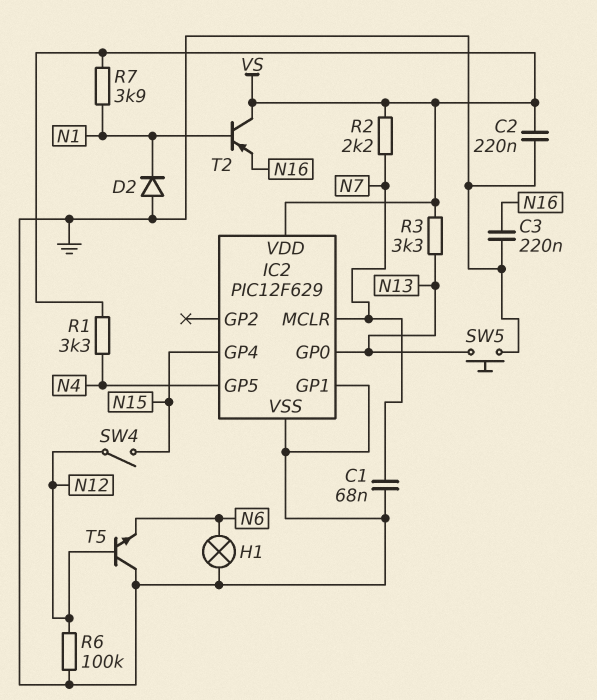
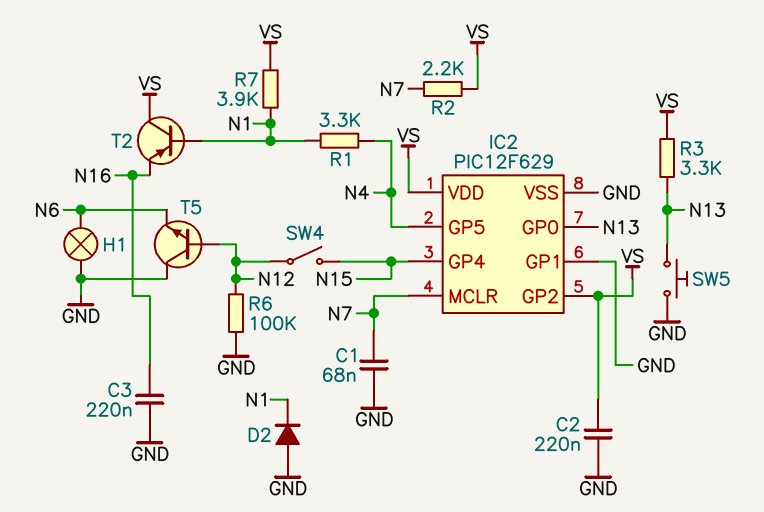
IC2 pin GP2: none -> VS
R1: 3.3k (N4, VS) -> 3.3k (N1, N4)

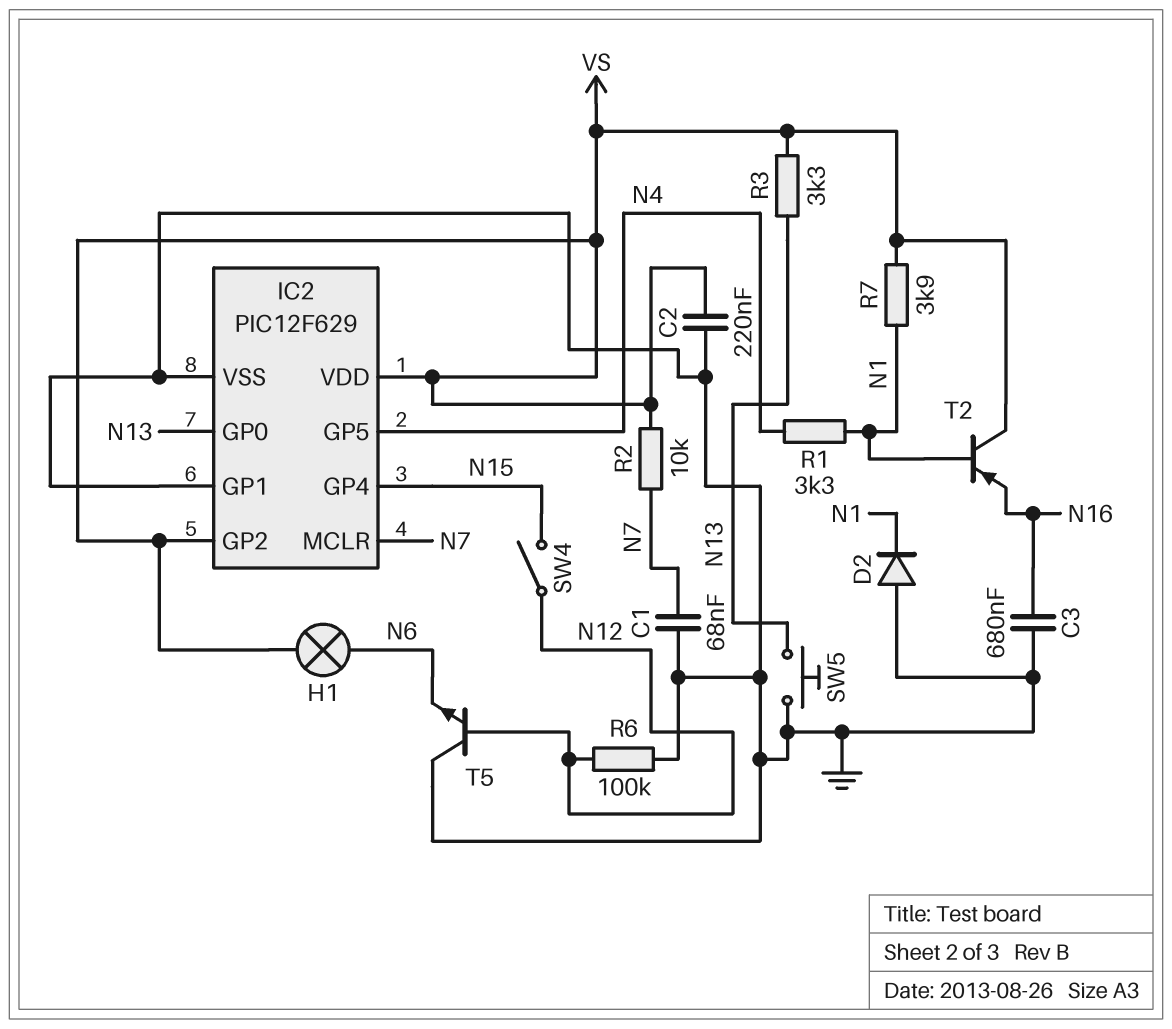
C3: 220nF (GND, N16) -> 680nF (GND, N16)
H1: lamp (GND, N6) -> lamp (N6, VS)
R2: 2.2k (N7, VS) -> 10k (N7, VS)

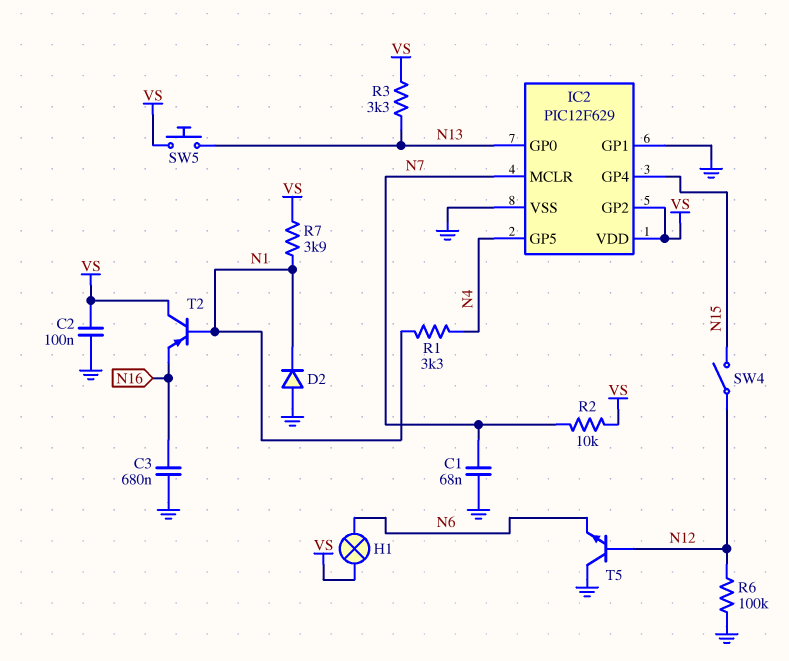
C2: 220nF (GND, VS) -> 100nF (GND, VS)
SW5: button (GND, N13) -> button (N13, VS)

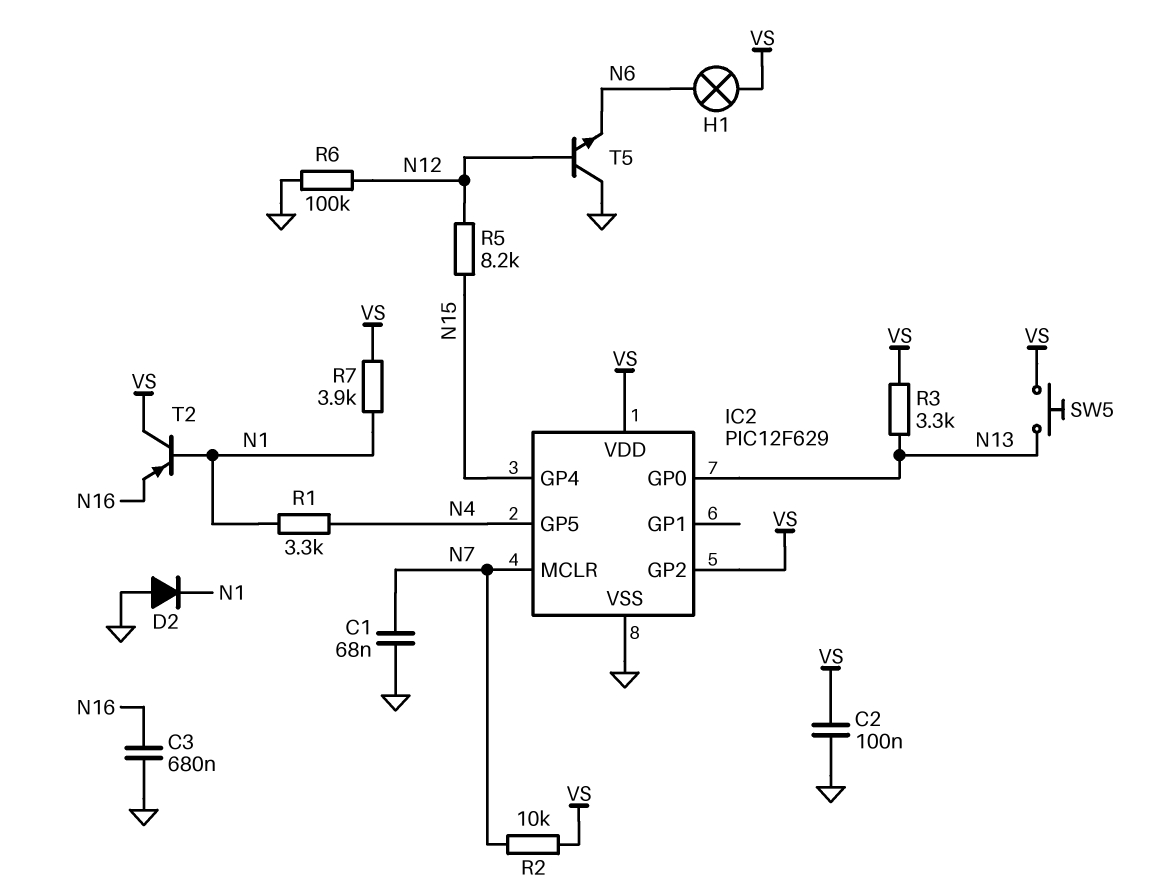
IC2 pin GP1: GND -> none
R5: none -> 8.2k (N12, N15)
SW4: switch (N12, N15) -> none

